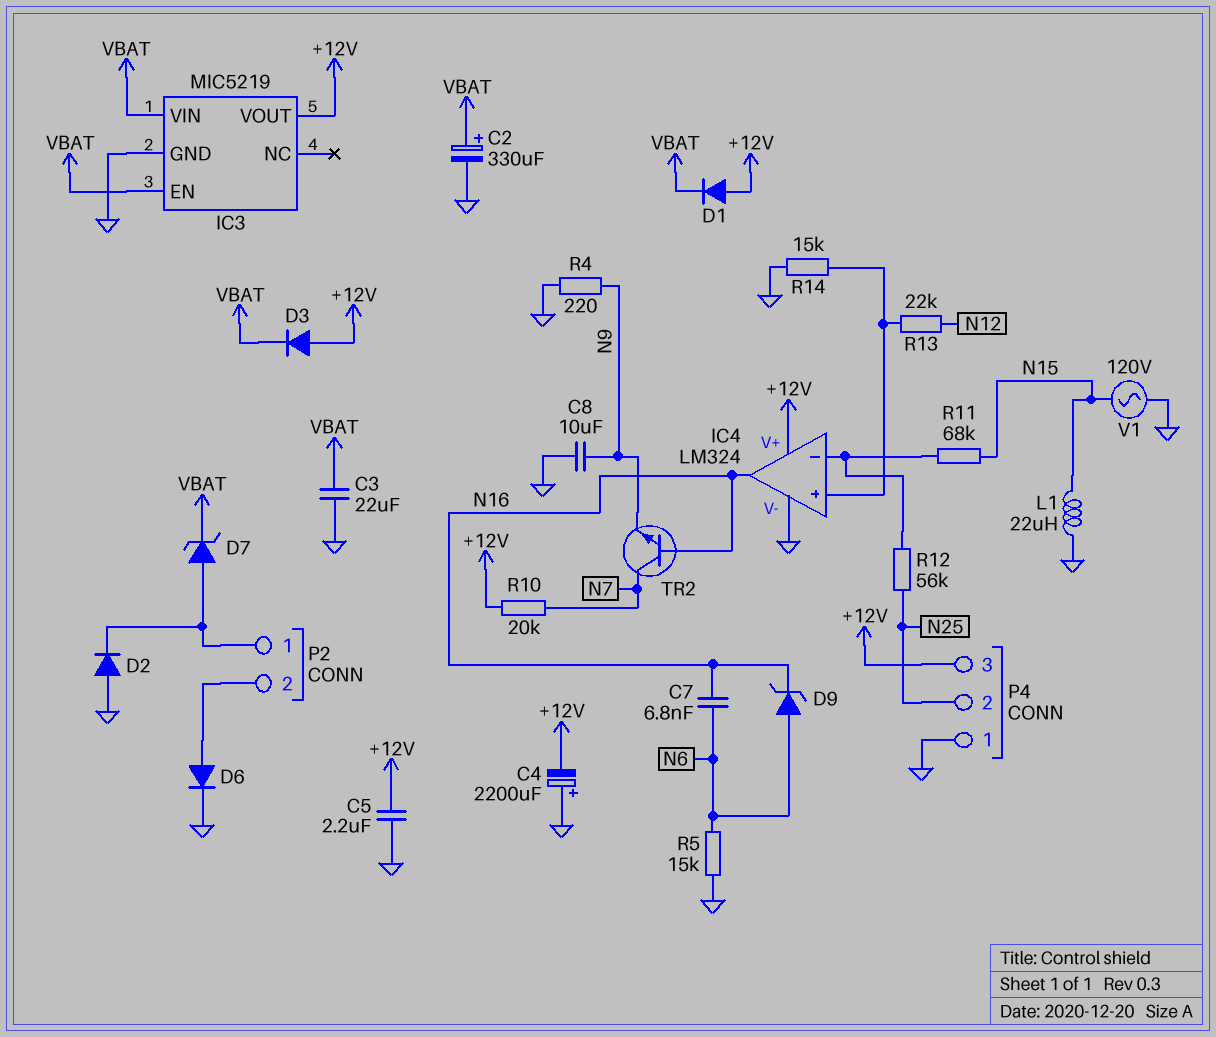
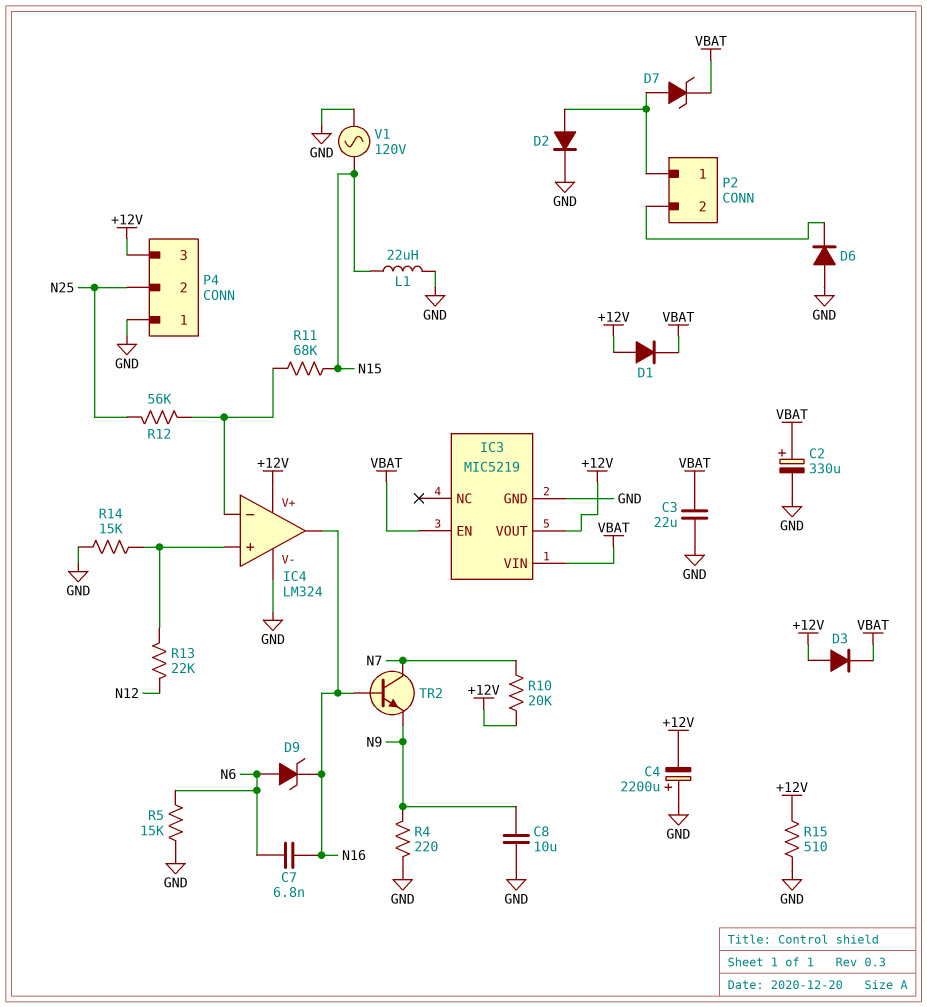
C5: 2.2uF (+12V, GND) -> none
D2: diode (A GND, K P2/1) -> diode (A P2/1, K GND)
D6: diode (A P2/2, K GND) -> diode (A GND, K P2/2)
R15: none -> 510 (+12V, GND)

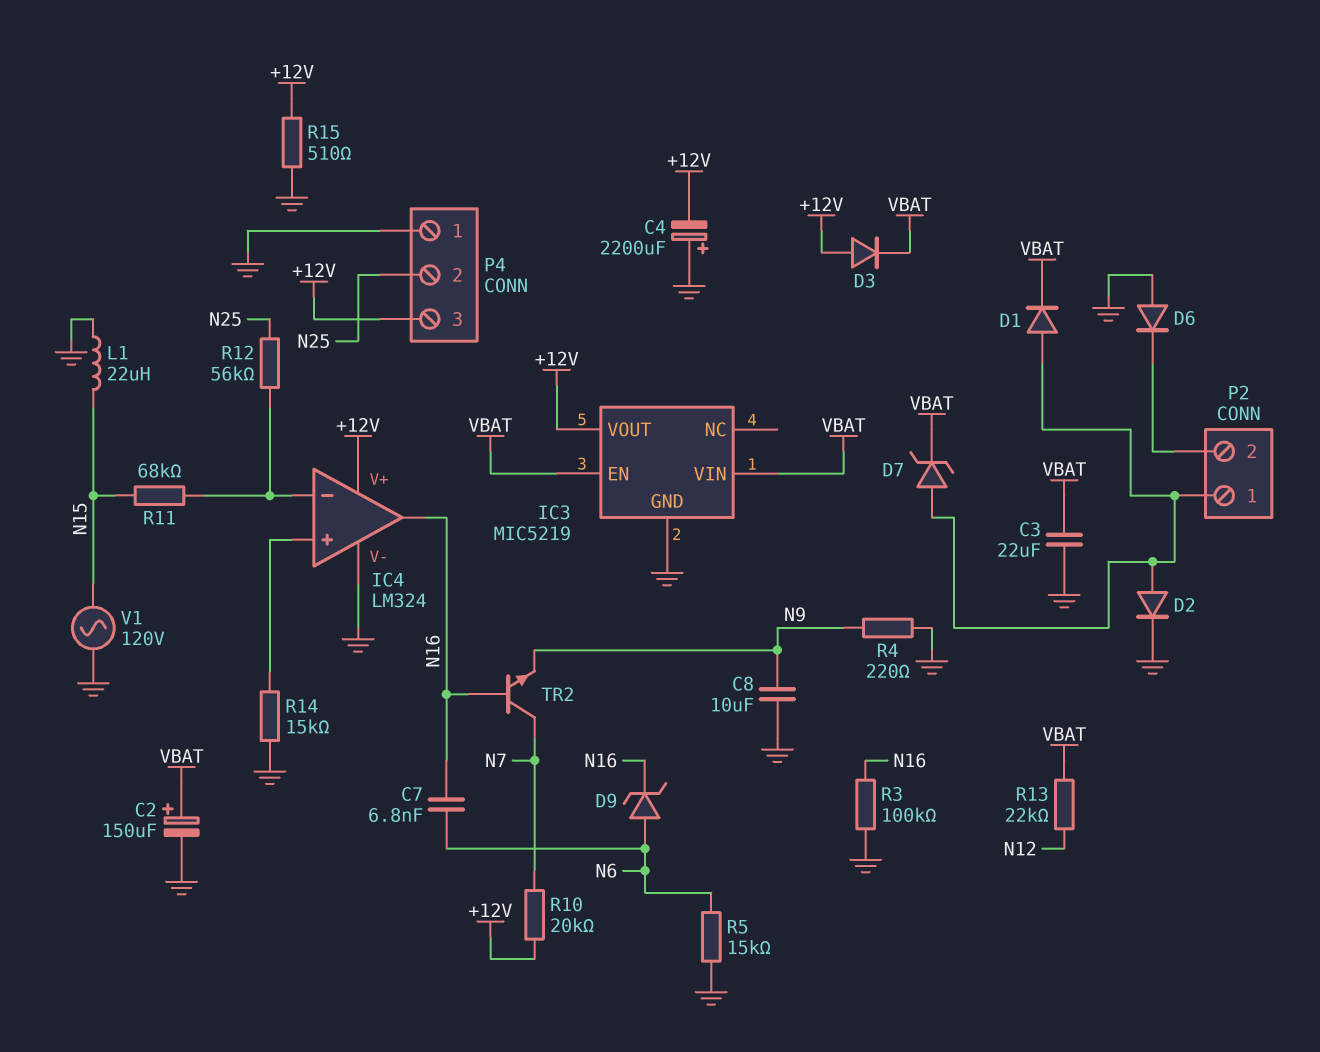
C2: 330uF (plus VBAT, minus GND) -> 150uF (plus VBAT, minus GND)
D1: diode (A +12V, K VBAT) -> diode (A P2/1, K VBAT)
R3: none -> 100k (GND, N16)
R13: 22k (IC4/in+, N12) -> 22k (N12, VBAT)

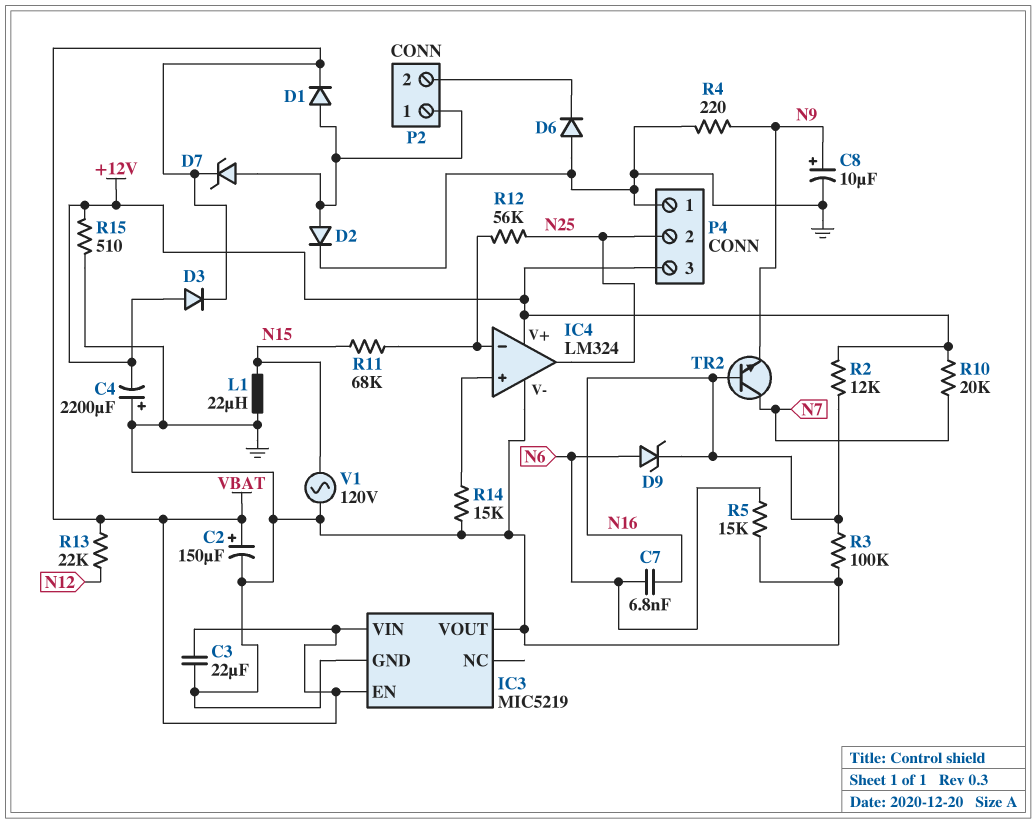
C8: 10uF (GND, N9) -> 10uF (plus N9, minus GND)
IC3 pin VOUT: +12V -> GND
IC4 pin out: N16 -> N25
R2: none -> 12k (+12V, N16)

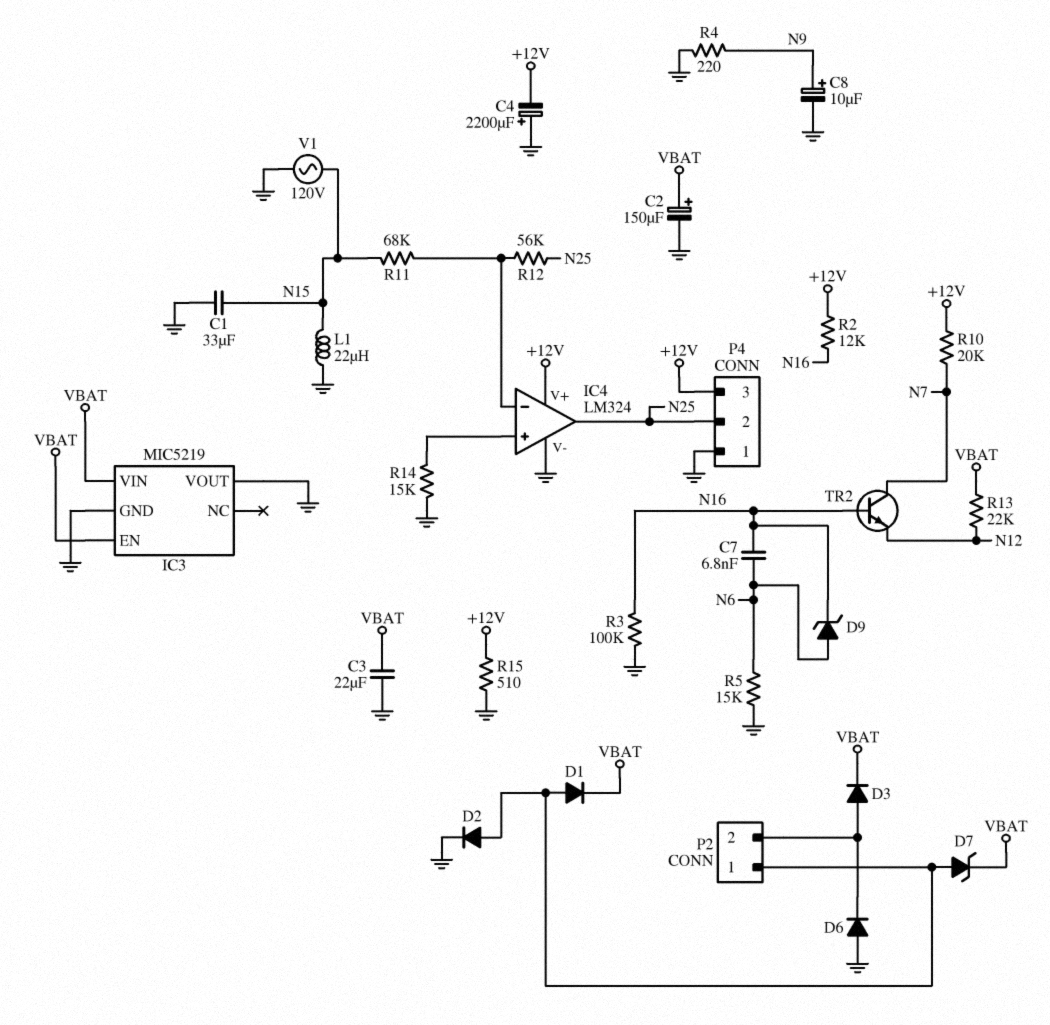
C1: none -> 33uF (GND, N15)
D3: diode (A +12V, K VBAT) -> diode (A P2/2, K VBAT)
TR2: NPN (B N16, C N7, E N9) -> NPN (B N16, C N7, E N12)

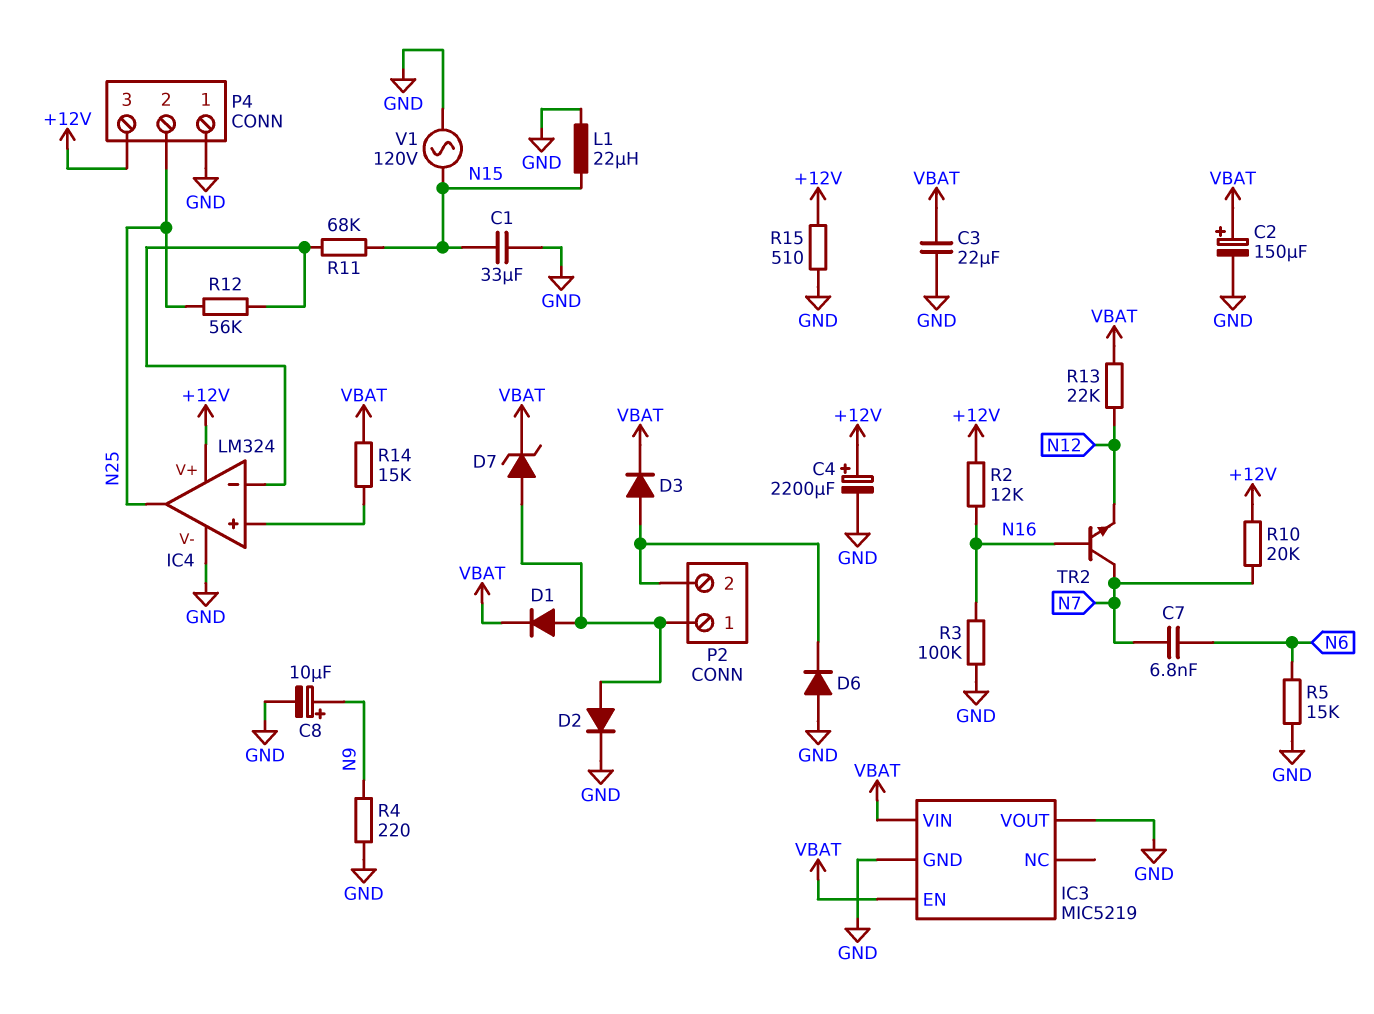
C4: 2200uF (plus GND, minus +12V) -> 2200uF (plus +12V, minus GND)
C7: 6.8nF (N6, N16) -> 6.8nF (N6, N7)
D9: zener (A N6, K N16) -> none
R14: 15k (GND, IC4/in+) -> 15k (IC4/in+, VBAT)

